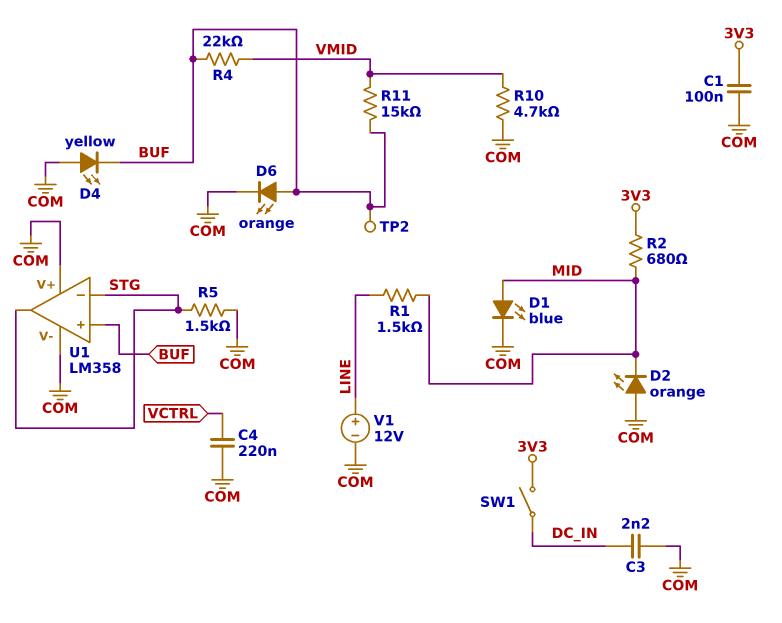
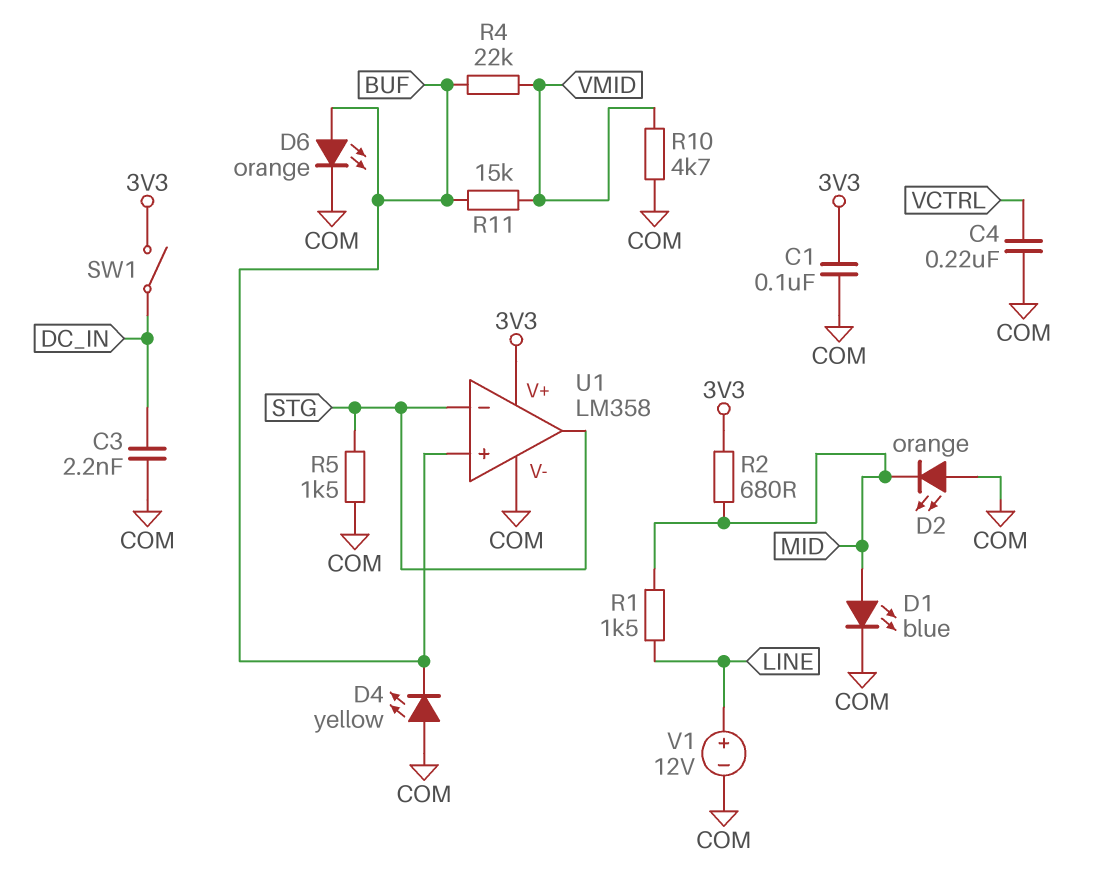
TP2: test point (BUF) -> none
U1 pin V+: COM -> 3V3

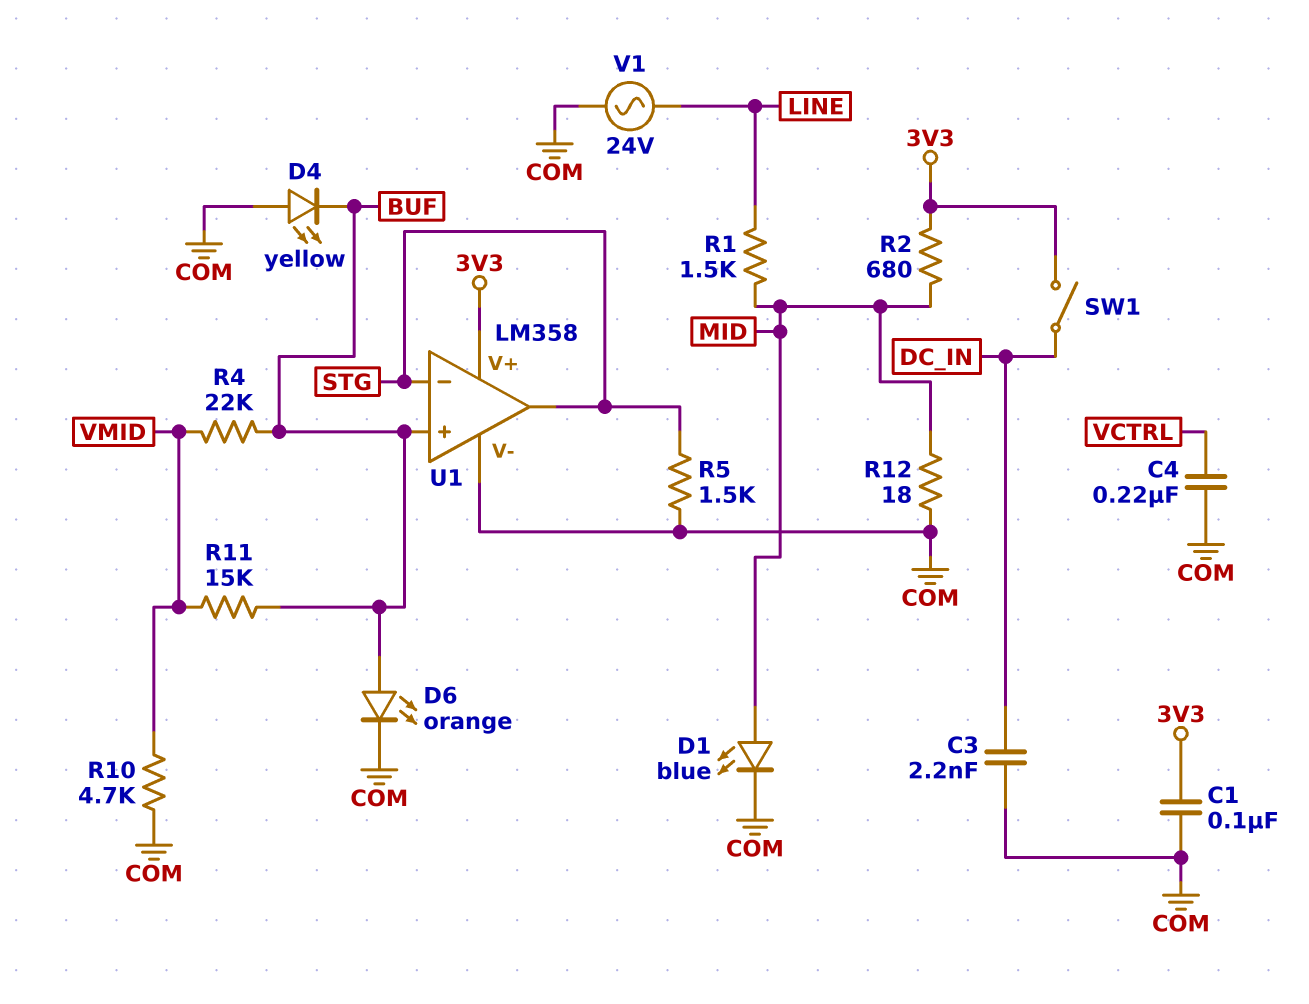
D2: LED orange (A COM, K MID) -> none
R12: none -> 18 (COM, MID)
V1: 12V (plus LINE, minus COM) -> AC 24V (COM, LINE)

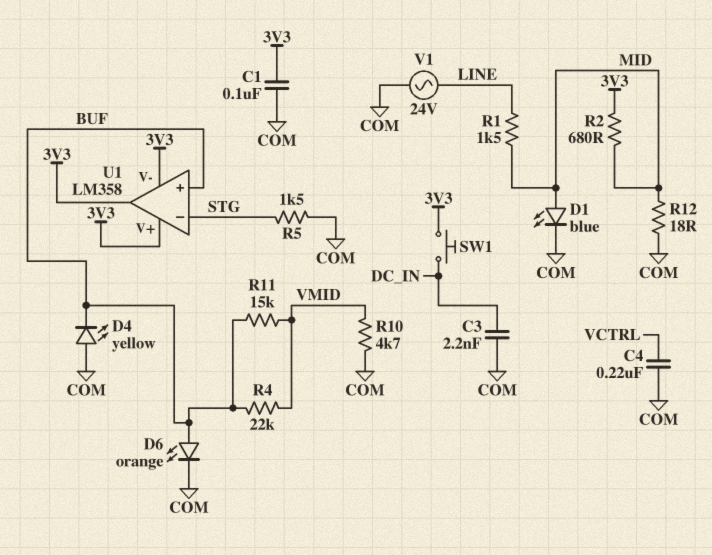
SW1: switch (3V3, DC_IN) -> button (3V3, DC_IN)
U1 pin V-: COM -> 3V3
U1 pin out: STG -> 3V3

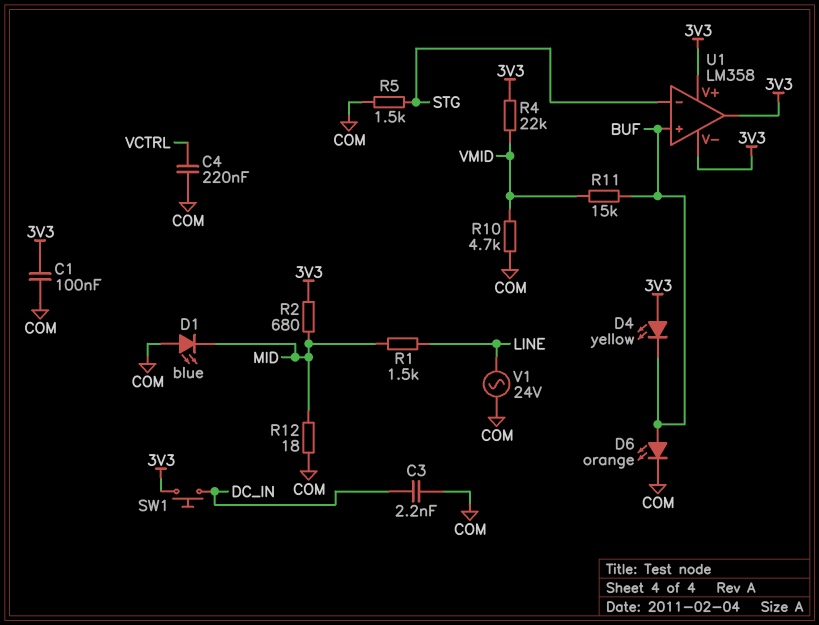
D1: LED blue (A MID, K COM) -> LED blue (A COM, K MID)
D4: LED yellow (A COM, K BUF) -> LED yellow (A 3V3, K BUF)
R4: 22k (BUF, VMID) -> 22k (3V3, VMID)

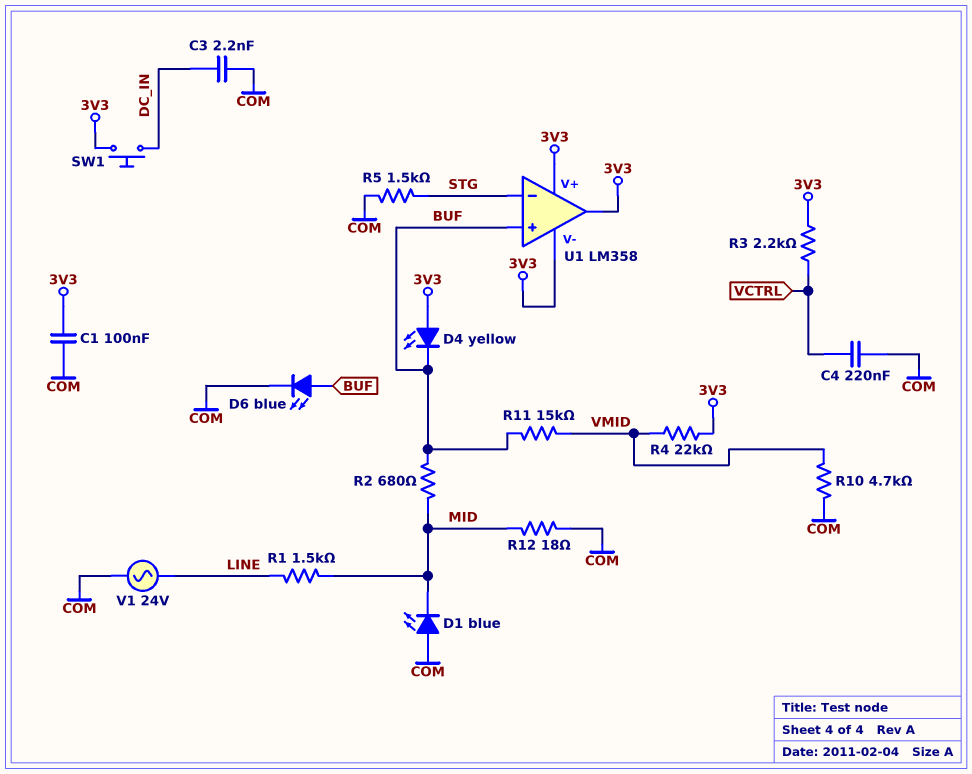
D6: LED orange (A BUF, K COM) -> LED blue (A BUF, K COM)
R2: 680 (3V3, MID) -> 680 (BUF, MID)
R3: none -> 2.2k (3V3, VCTRL)

